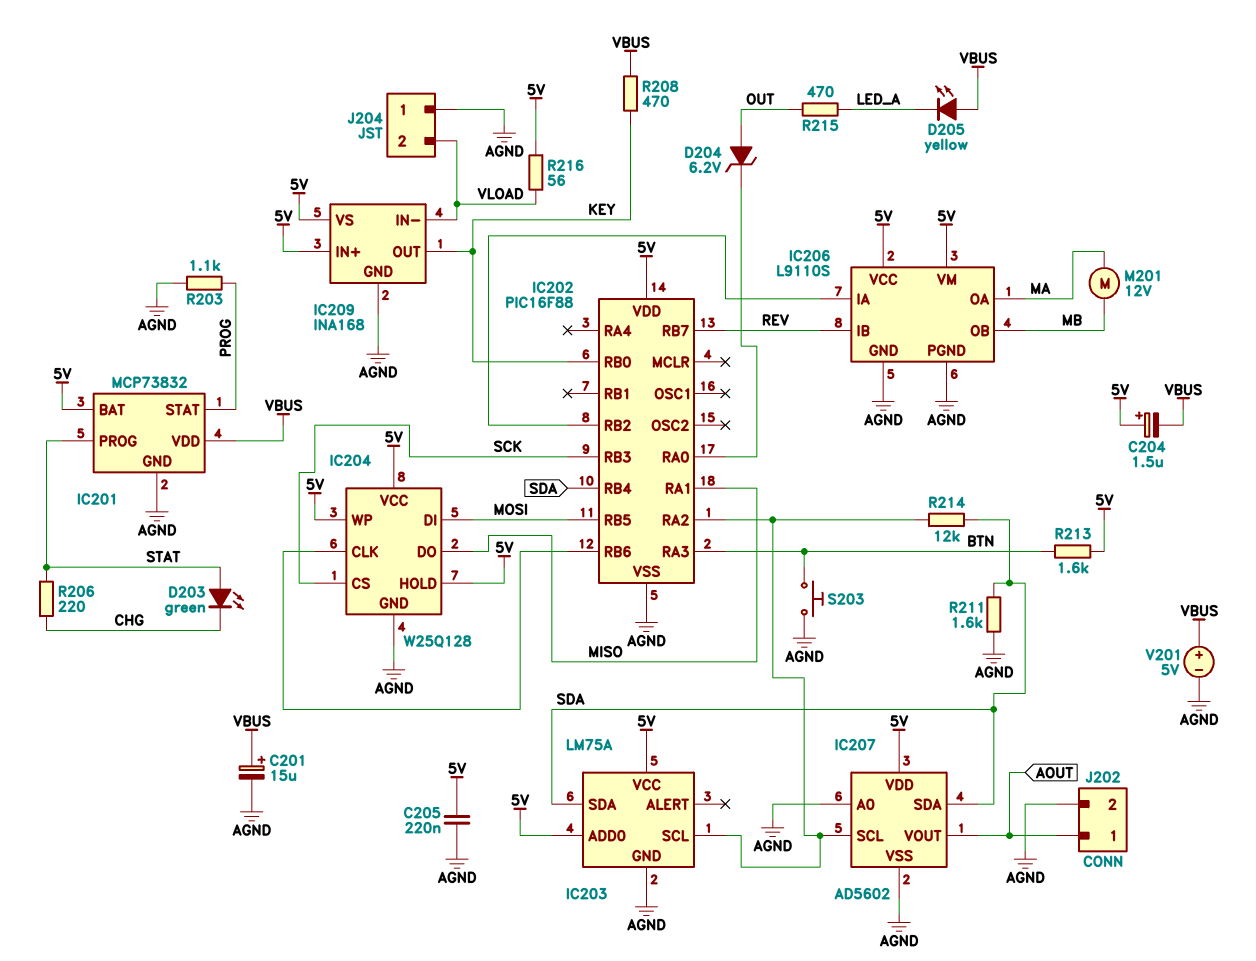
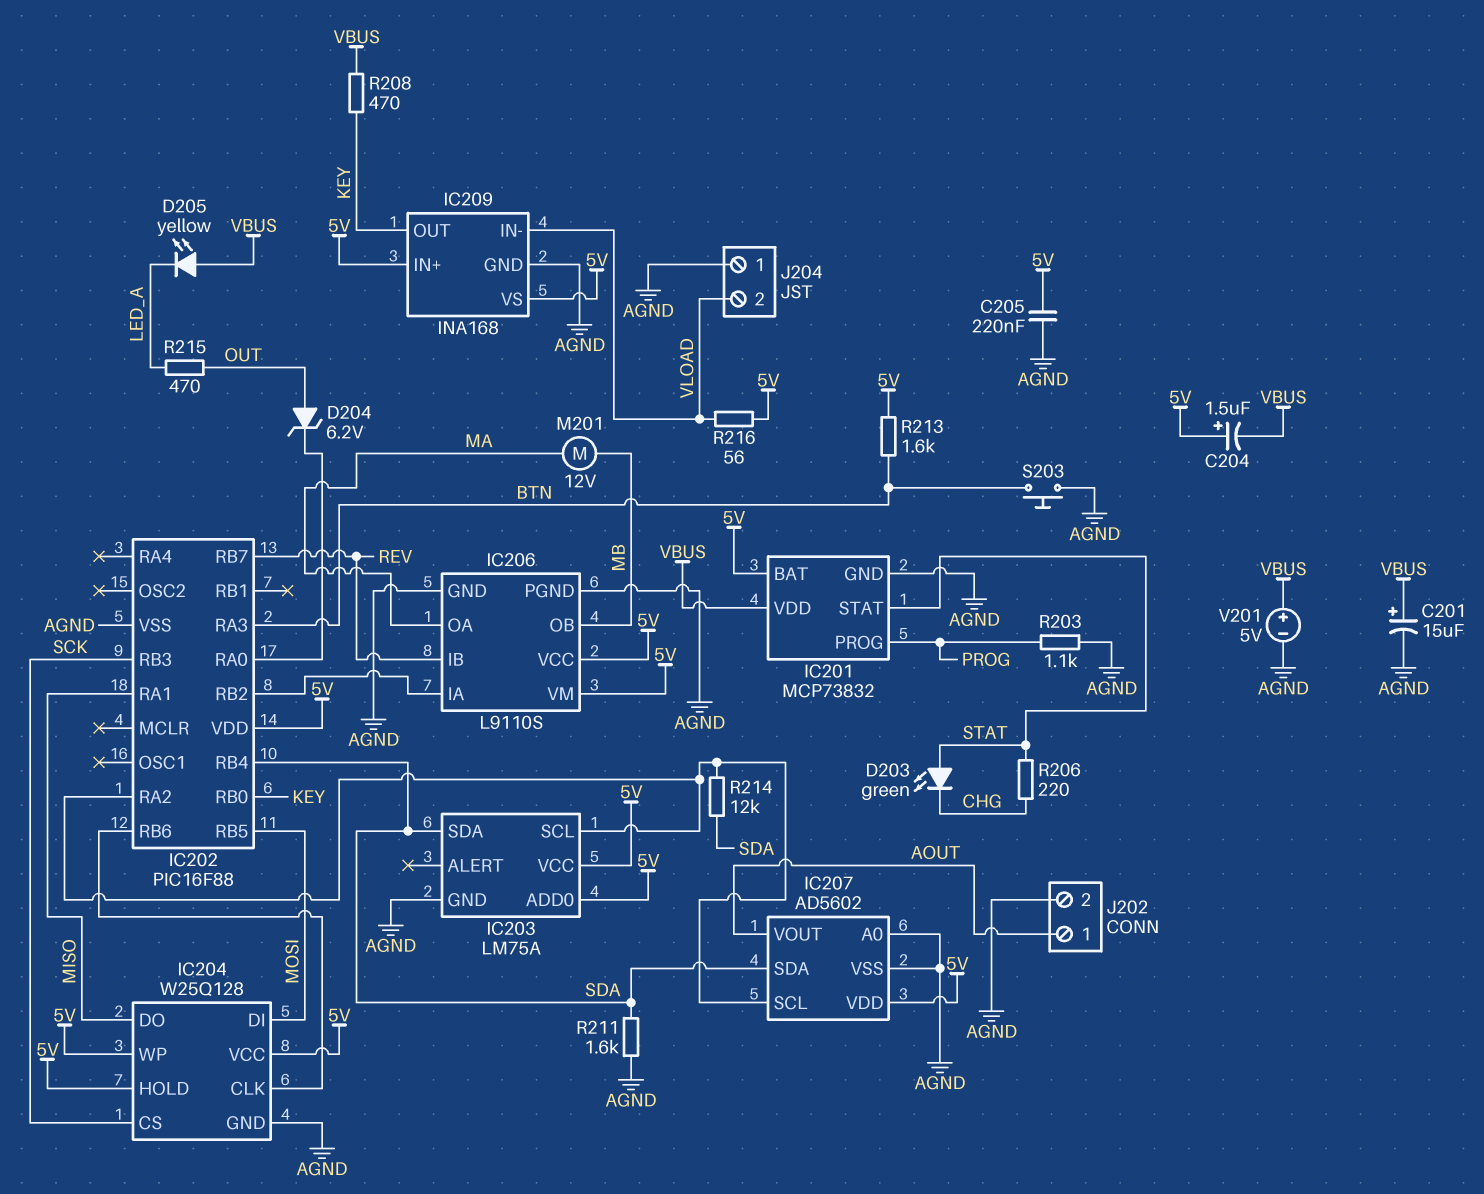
IC201 pin PROG: STAT -> PROG
IC201 pin STAT: PROG -> STAT

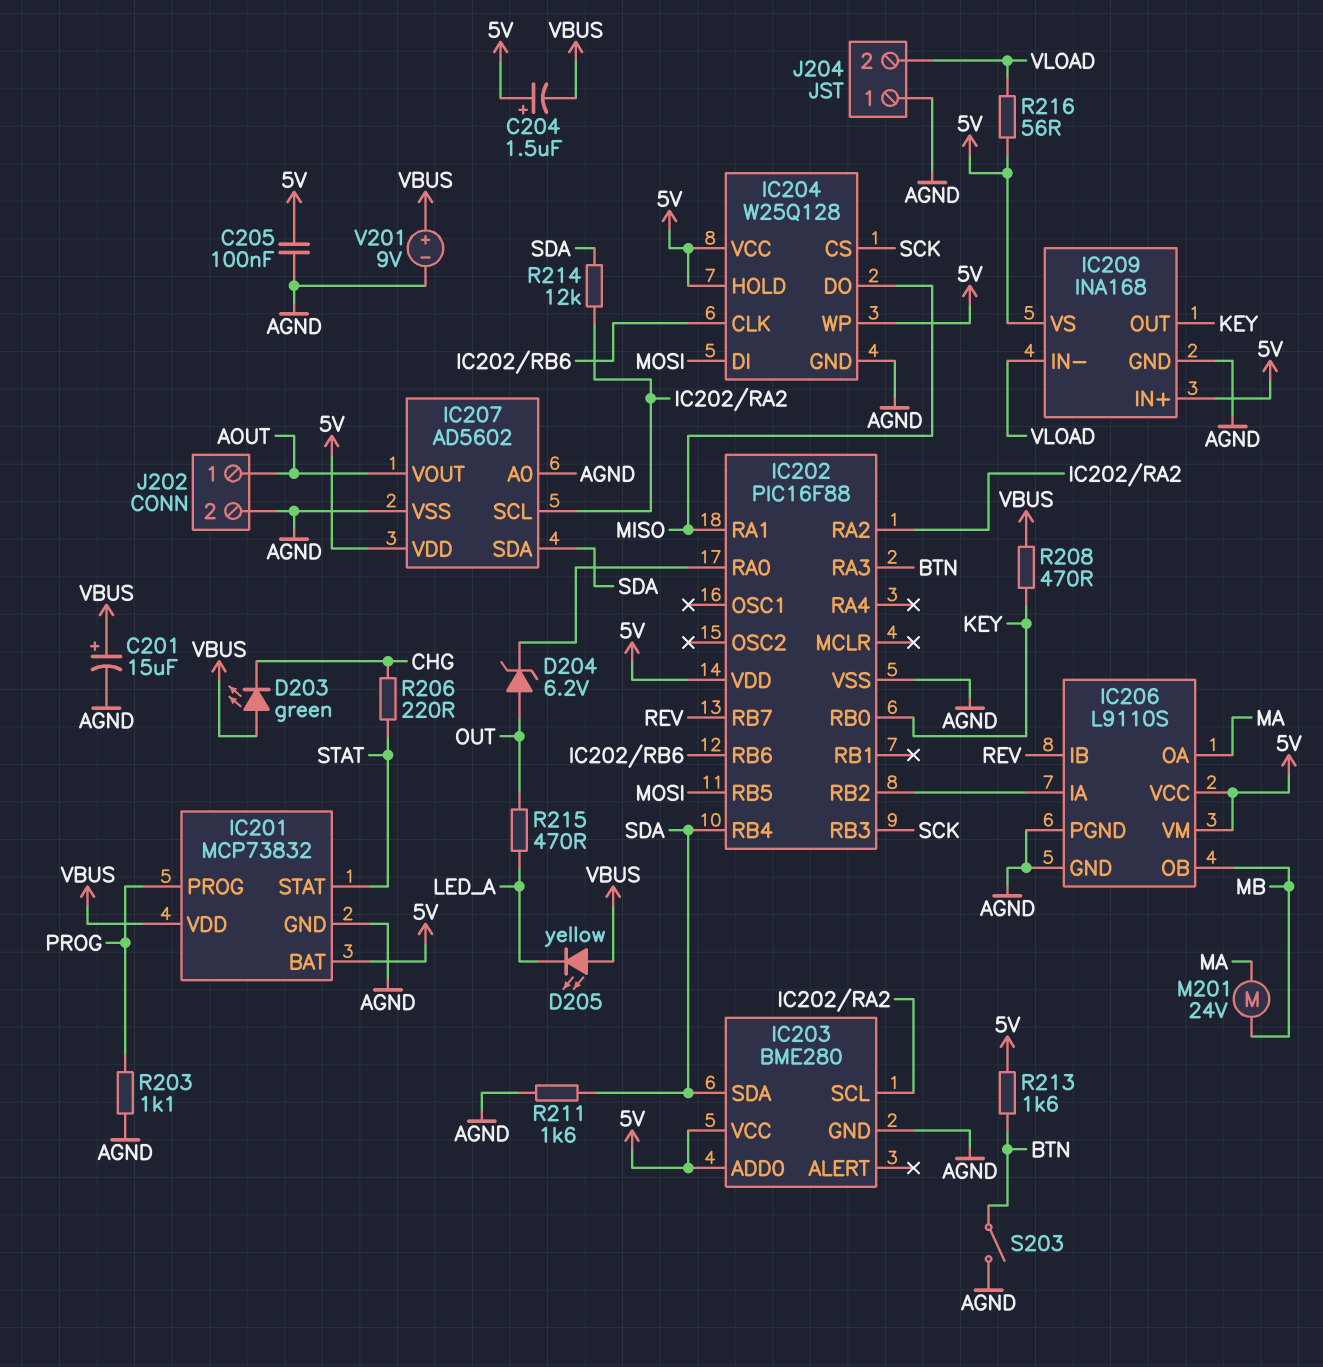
C205: 220nF (5V, AGND) -> 100nF (5V, AGND)
D203: LED green (A STAT, K CHG) -> LED green (A VBUS, K CHG)
IC203: LM75A -> BME280
M201: motor 12V (MA, MB) -> motor 24V (MA, MB)
S203: button (AGND, BTN) -> switch (AGND, BTN)
V201: 5V (plus VBUS, minus AGND) -> 9V (plus VBUS, minus AGND)

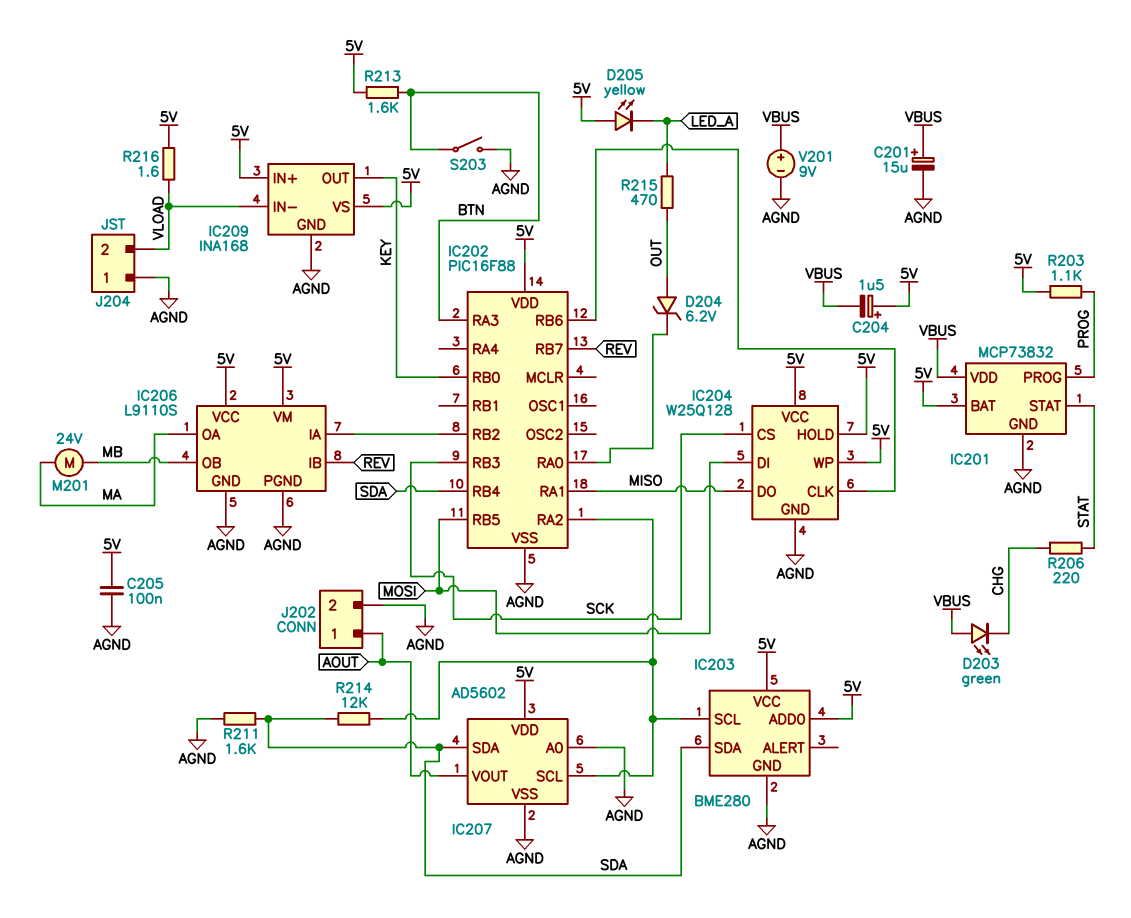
D205: LED yellow (A VBUS, K LED_A) -> LED yellow (A 5V, K LED_A)
R203: 1.1k (AGND, PROG) -> 1.1k (5V, PROG)
R208: 470 (KEY, VBUS) -> none
R216: 56 (5V, VLOAD) -> 1.6 (5V, VLOAD)

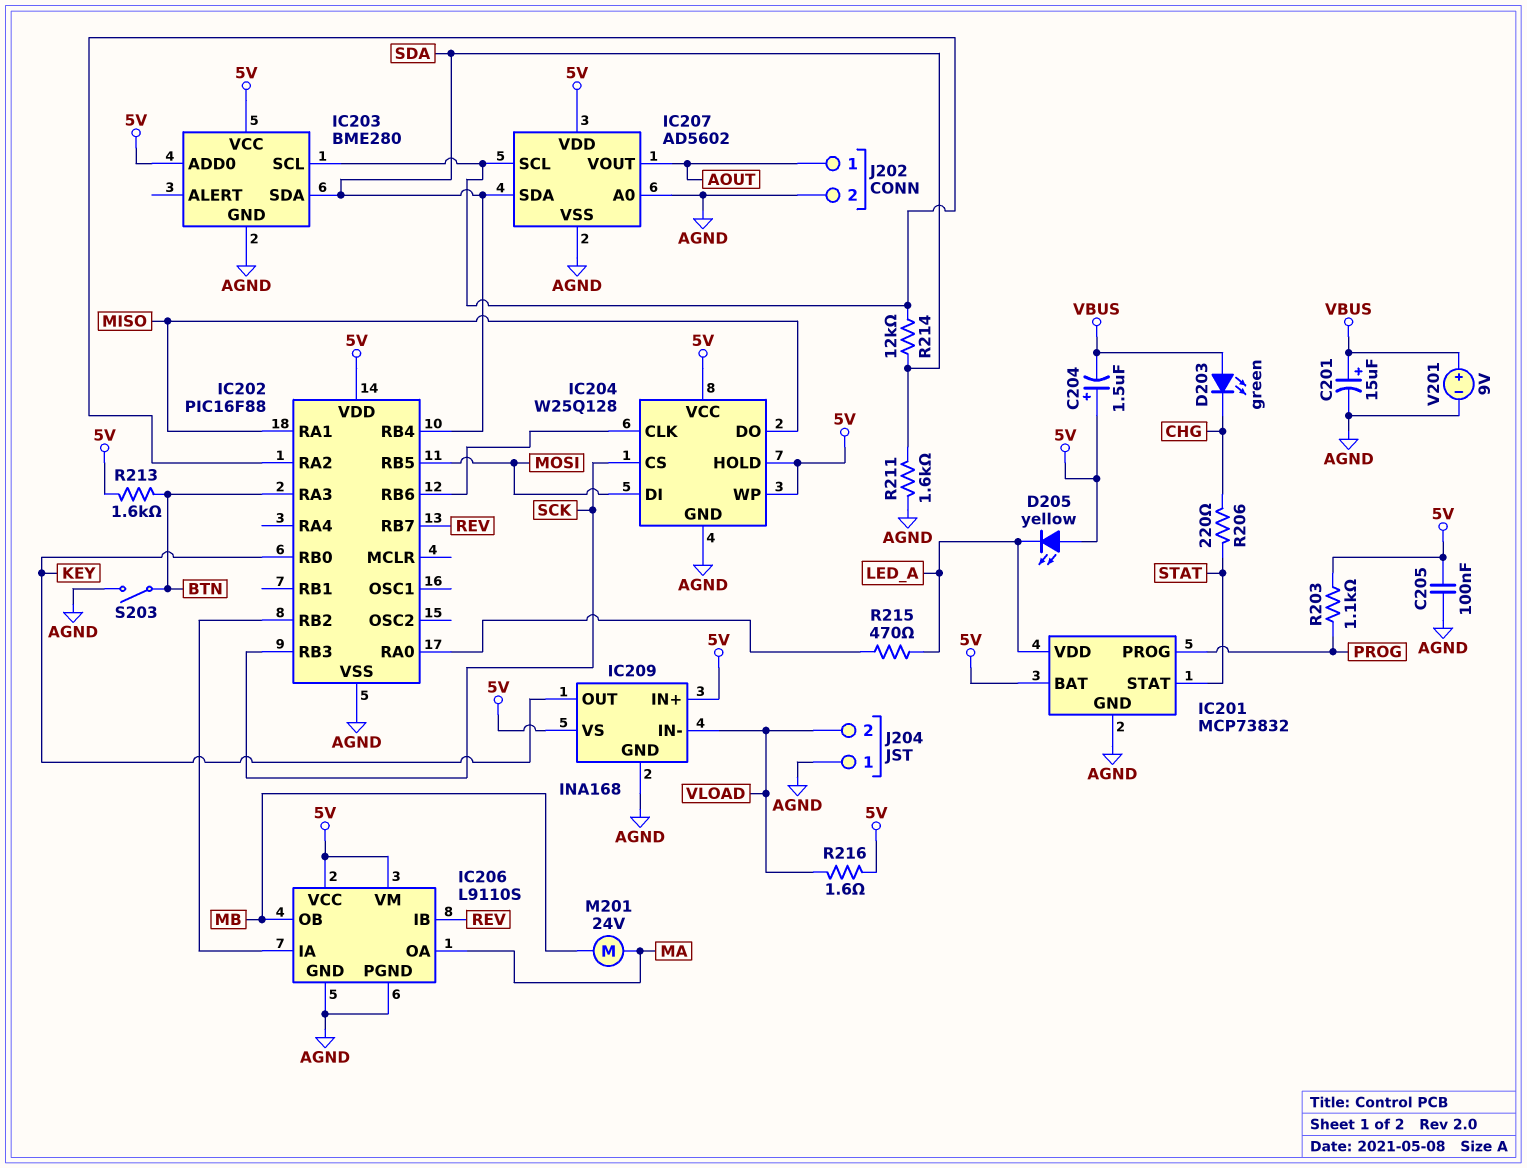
D204: zener 6.2V (A OUT, K IC202/RA0) -> none
IC201 pin VDD: VBUS -> LED_A
R215: 470 (LED_A, OUT) -> 470 (IC202/RA0, LED_A)

